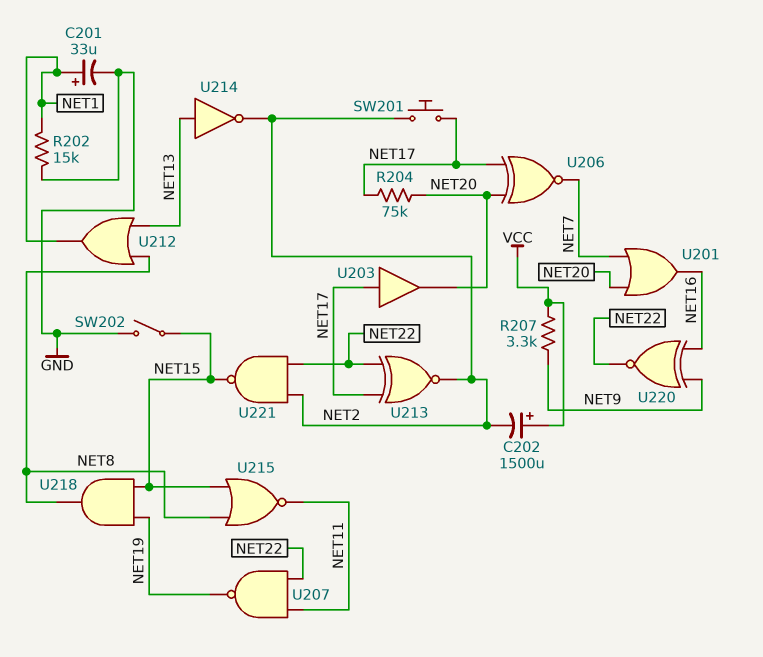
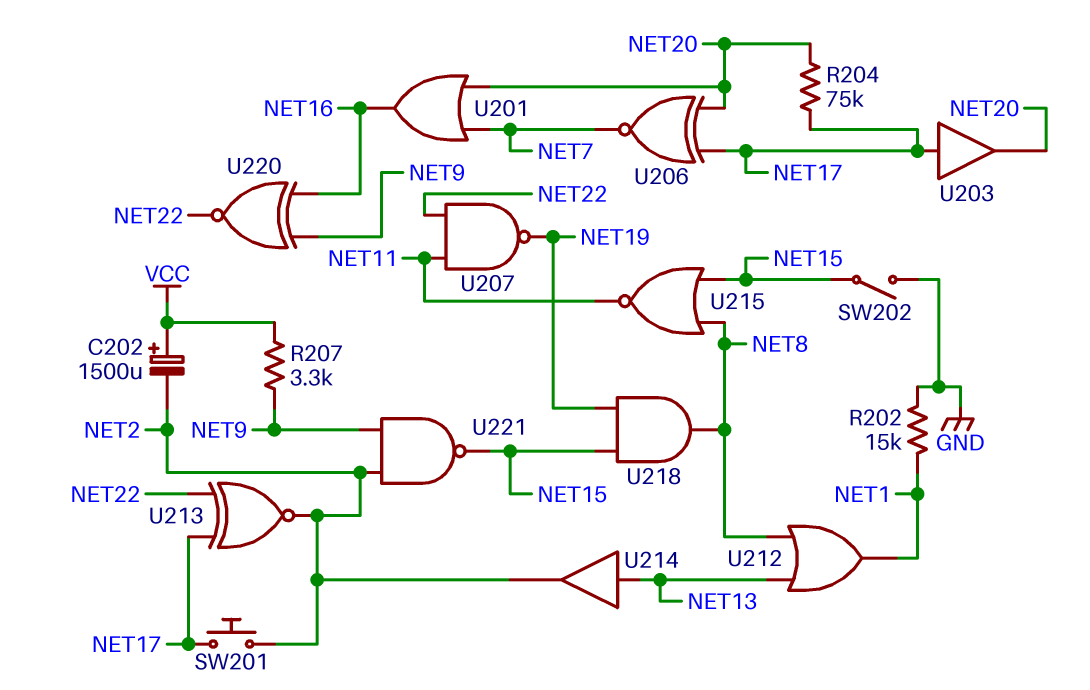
C201: 33uF (plus NET1, minus GND) -> none
U214: NOT (in NET13, out NET2) -> buffer (in NET13, out NET2)
U221: NAND (in NET2, in NET22, out NET15) -> NAND (in NET2, in NET9, out NET15)

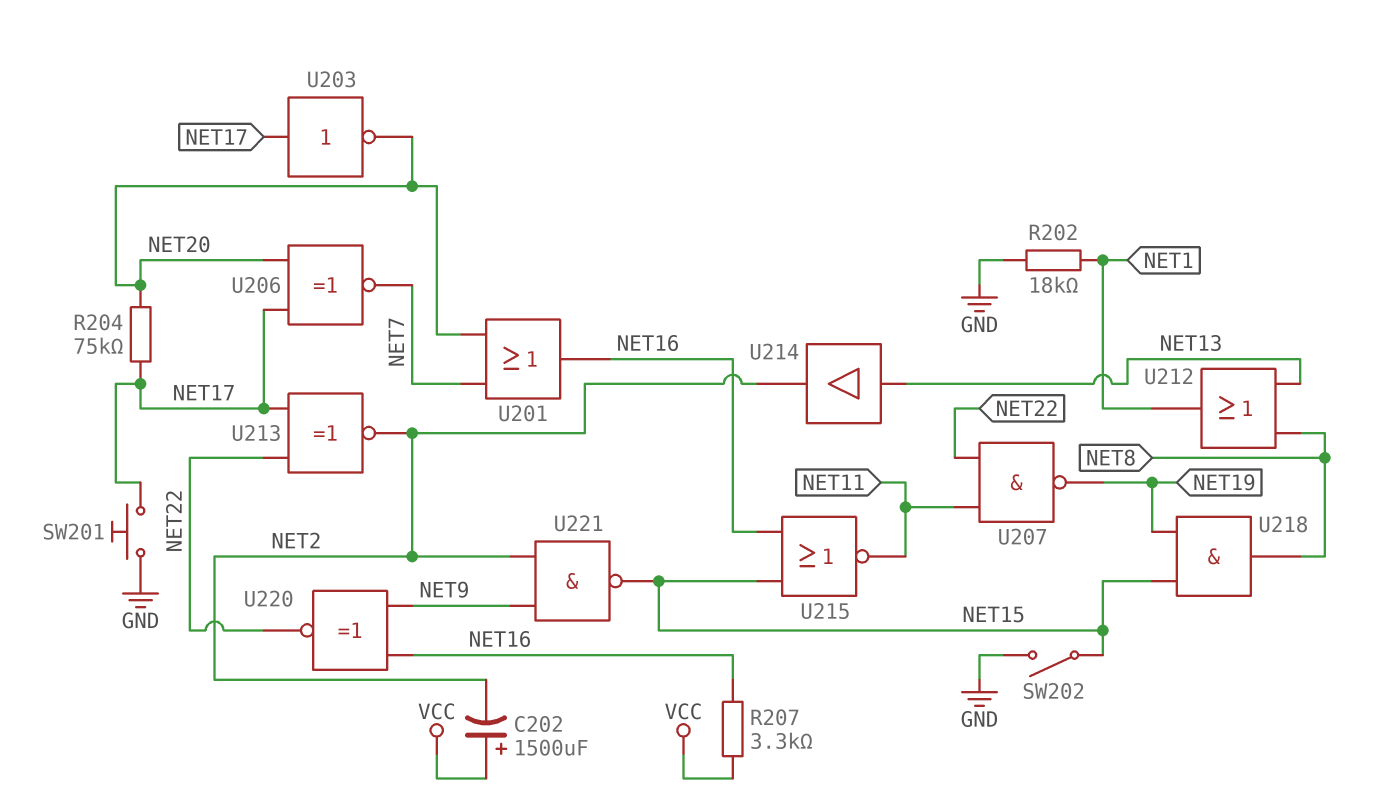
R202: 15k (GND, NET1) -> 18k (GND, NET1)
R207: 3.3k (NET9, VCC) -> 3.3k (NET16, VCC)
SW201: button (NET2, NET17) -> button (GND, NET17)
U203: buffer (in NET17, out NET20) -> NOT (in NET17, out NET20)
U215: NOR (in NET8, in NET15, out NET11) -> NOR (in NET15, in NET16, out NET11)

